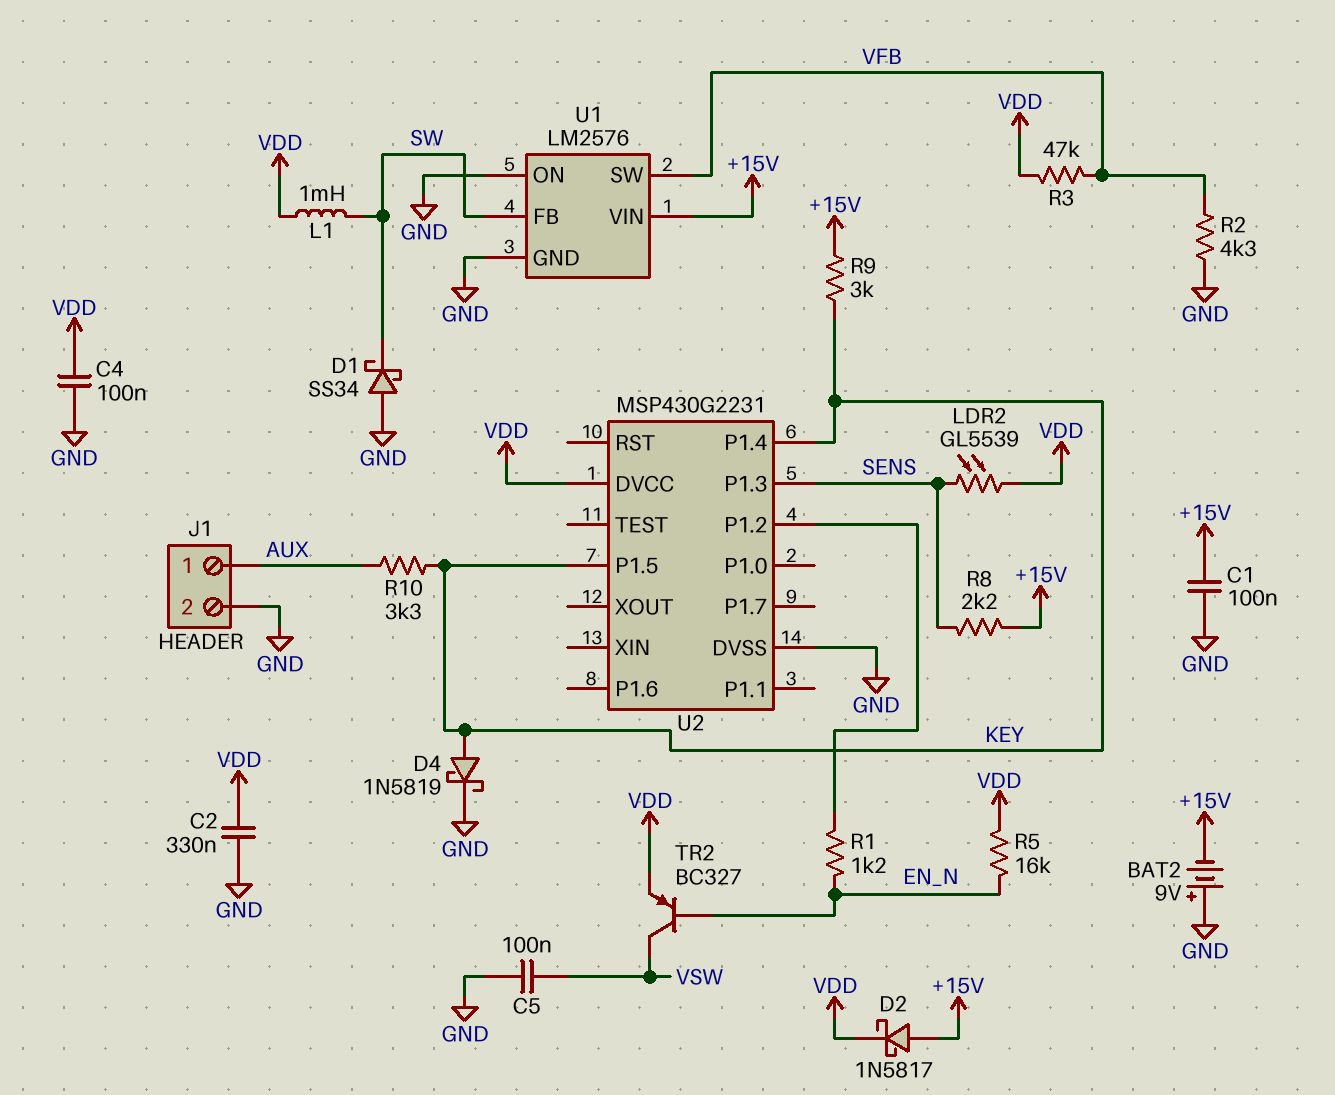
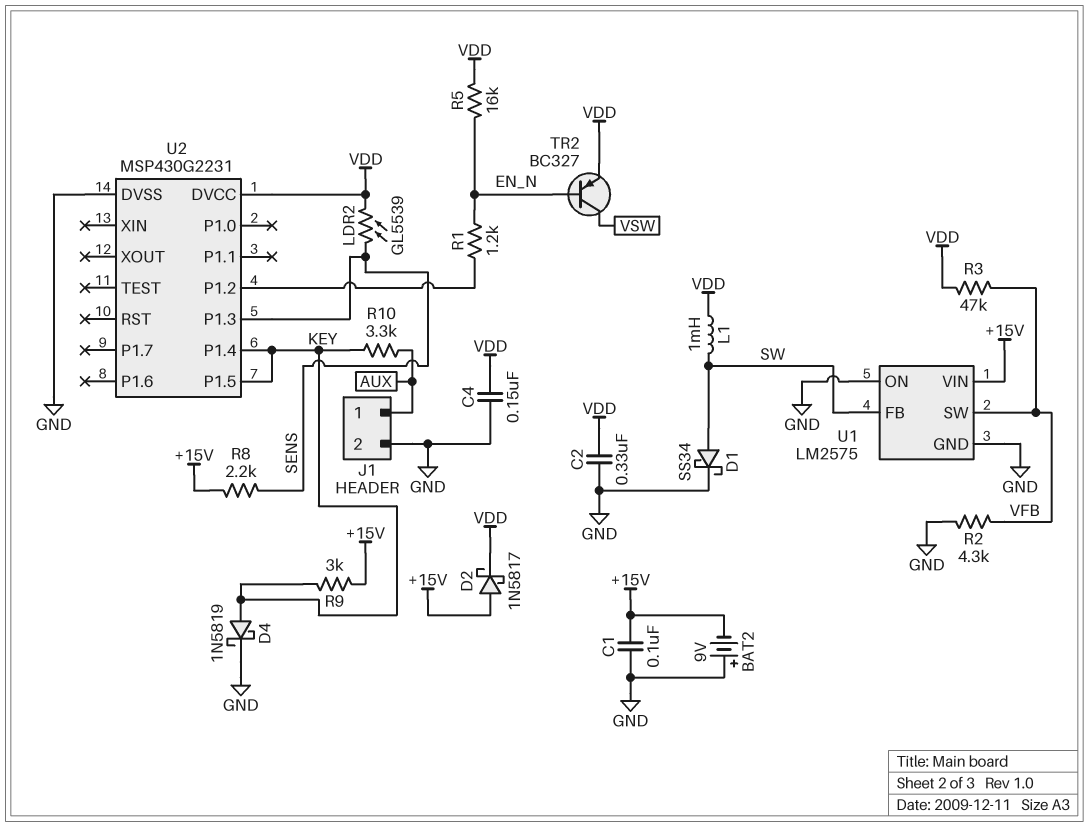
C4: 100nF (GND, VDD) -> 150nF (GND, VDD)
C5: 100nF (GND, VSW) -> none
D1: schottky SS34 (A GND, K SW) -> schottky SS34 (A SW, K GND)
U1: LM2576 -> LM2575

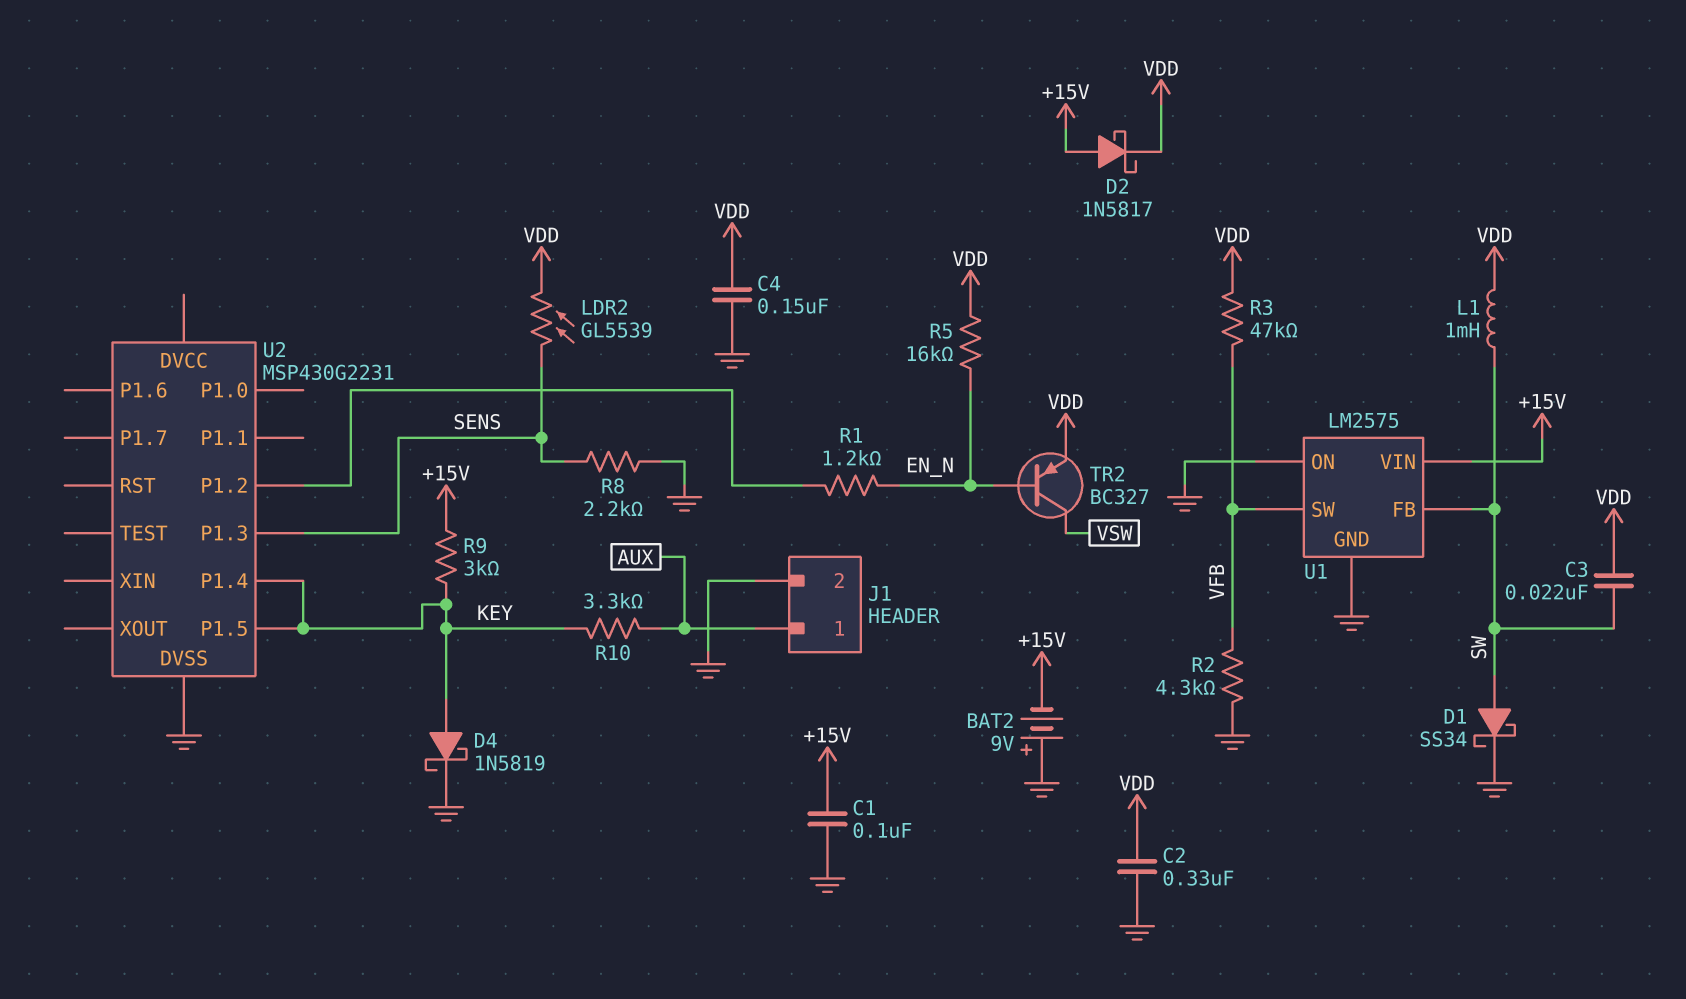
C3: none -> 22nF (SW, VDD)
R8: 2.2k (+15V, SENS) -> 2.2k (GND, SENS)
U2 pin DVCC: VDD -> none

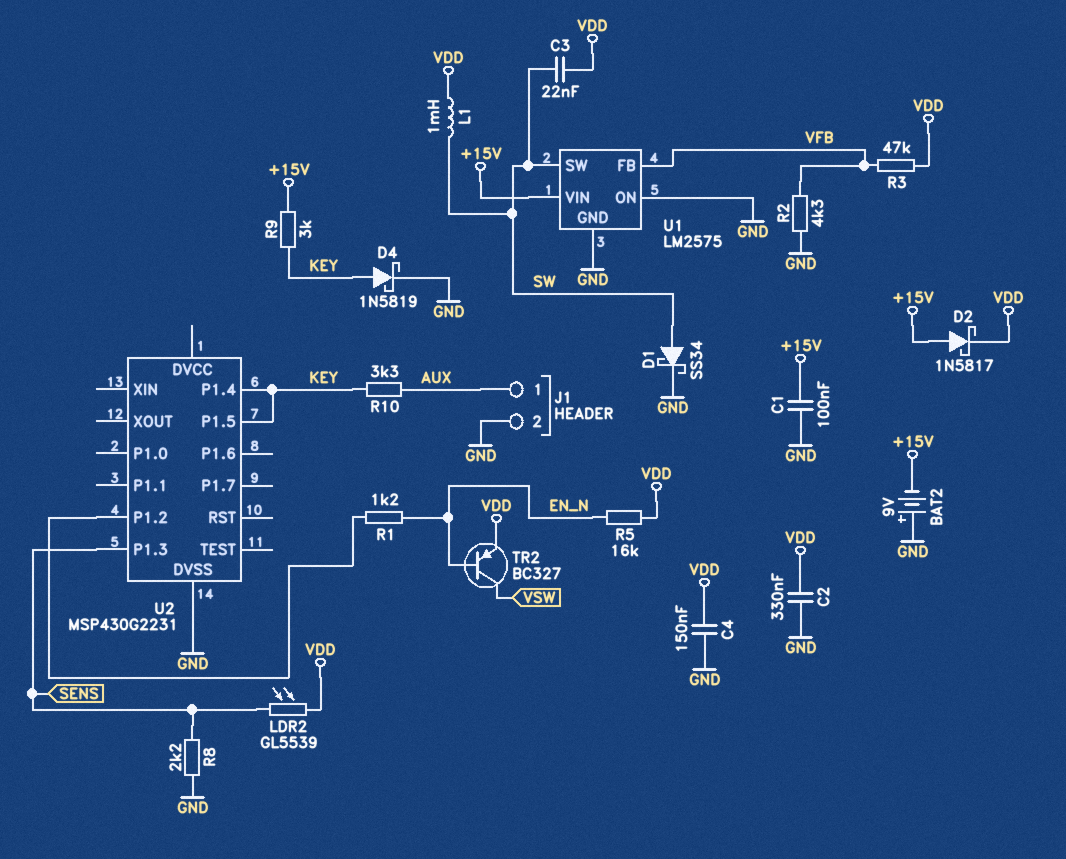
U1 pin FB: SW -> VFB
U1 pin SW: VFB -> SW

